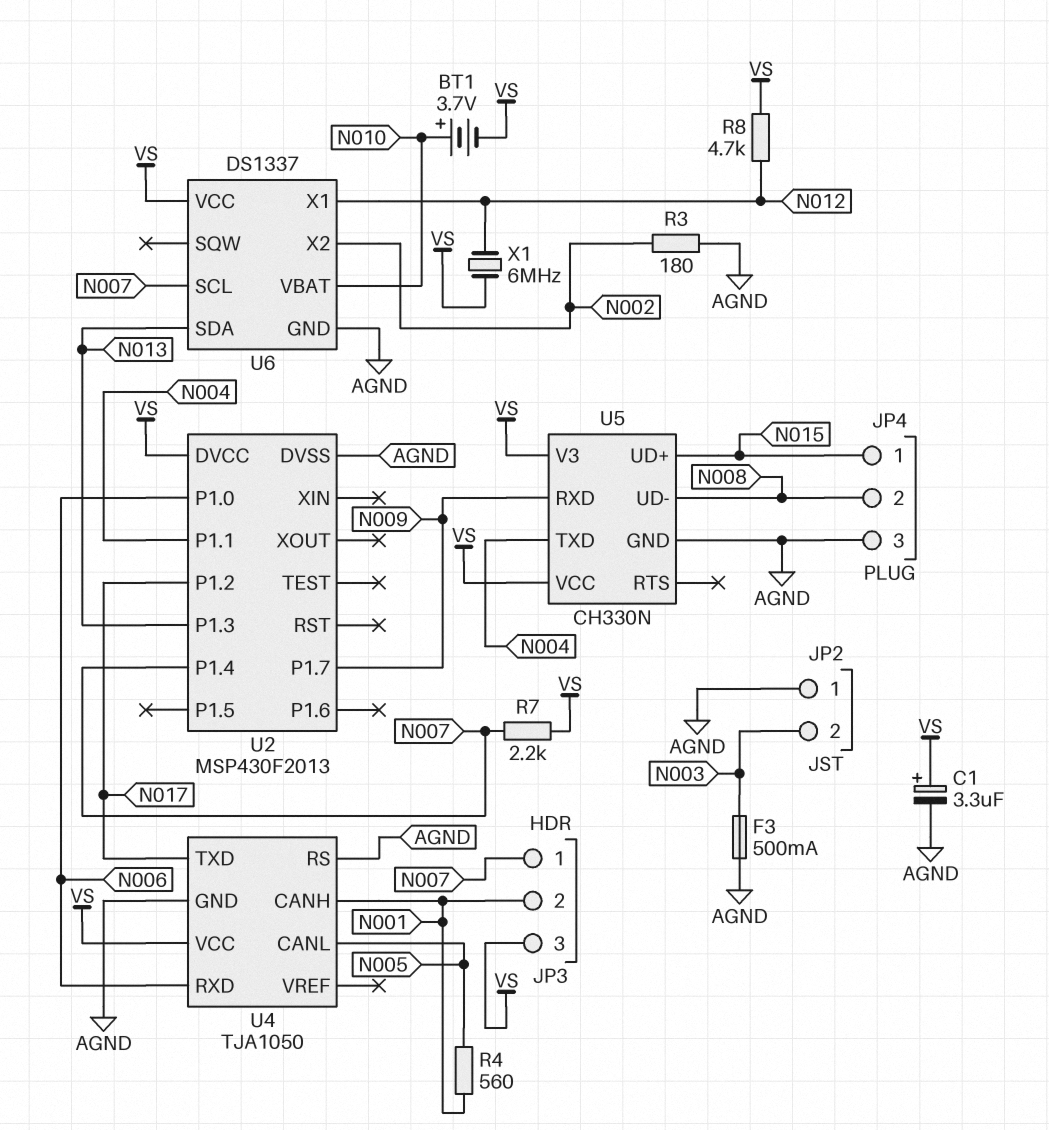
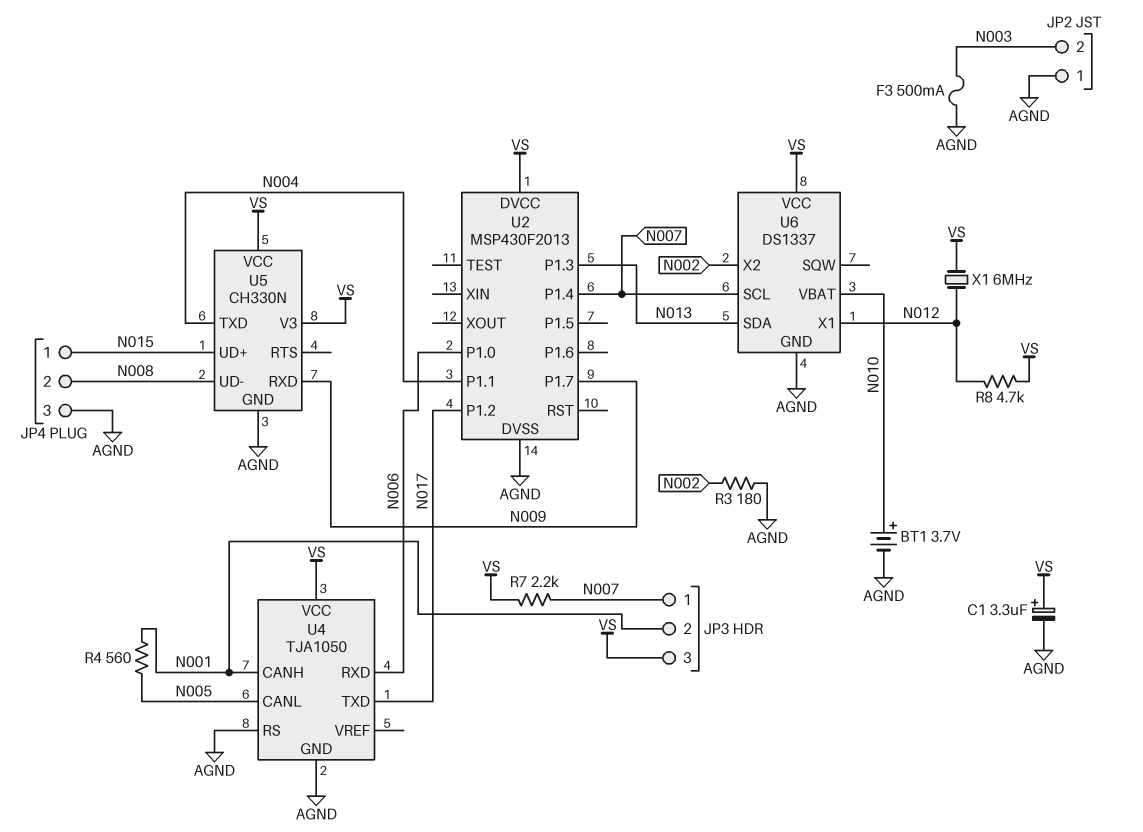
BT1: 3.7V (plus N010, minus VS) -> 3.7V (plus N010, minus AGND)

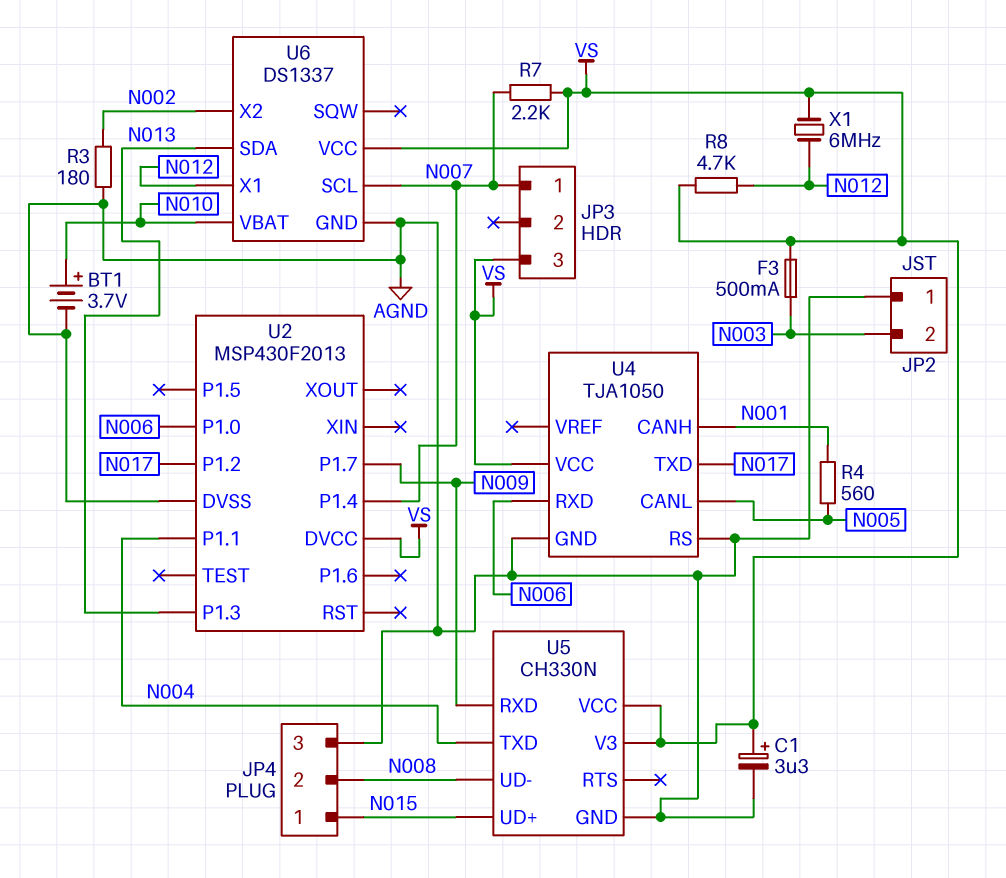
F3: 500mA (AGND, N003) -> 500mA (N003, VS)
JP3 pin 2: N001 -> none

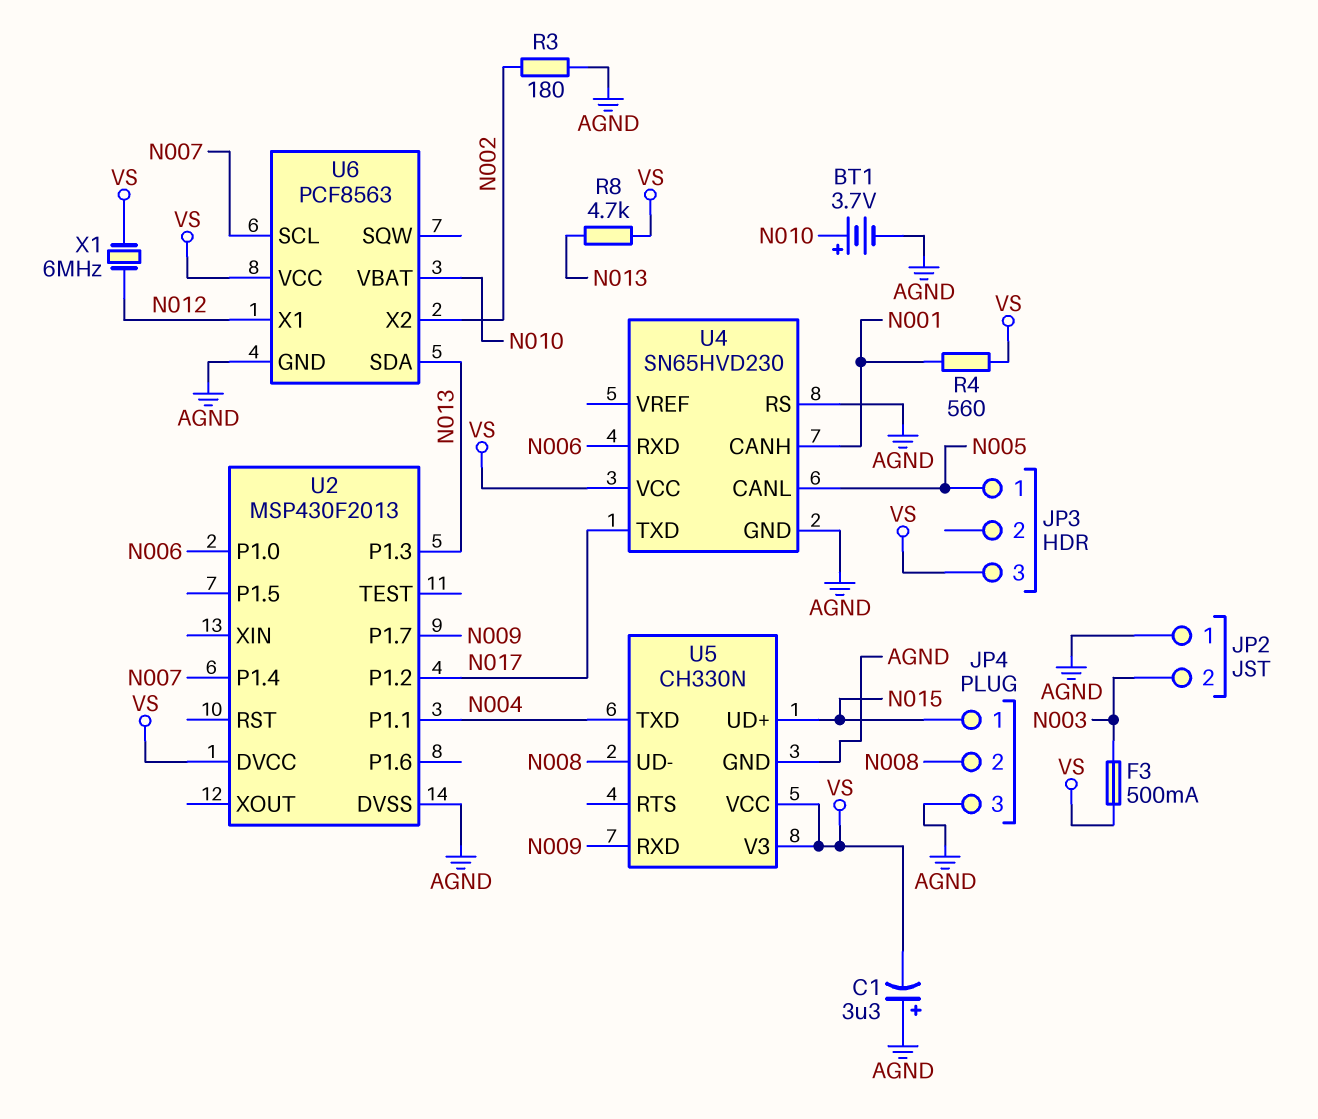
C1: 3.3uF (plus VS, minus AGND) -> 3.3uF (plus AGND, minus VS)
JP3 pin 1: N007 -> N005
R4: 560 (N001, N005) -> 560 (N001, VS)
R7: 2.2k (N007, VS) -> none
R8: 4.7k (N012, VS) -> 4.7k (N013, VS)
U4: TJA1050 -> SN65HVD230
U6: DS1337 -> PCF8563

